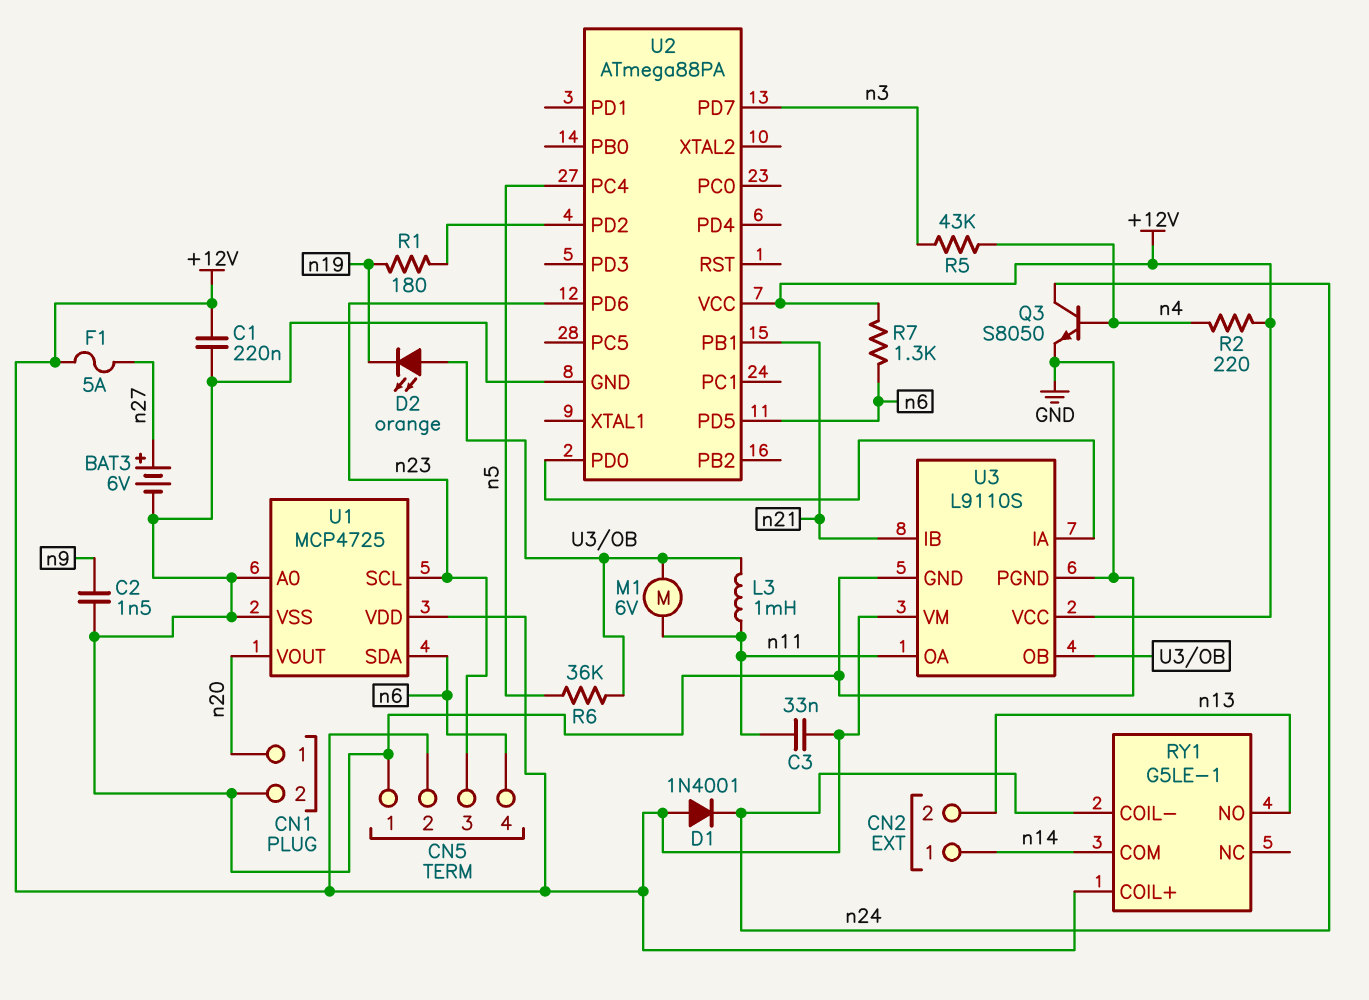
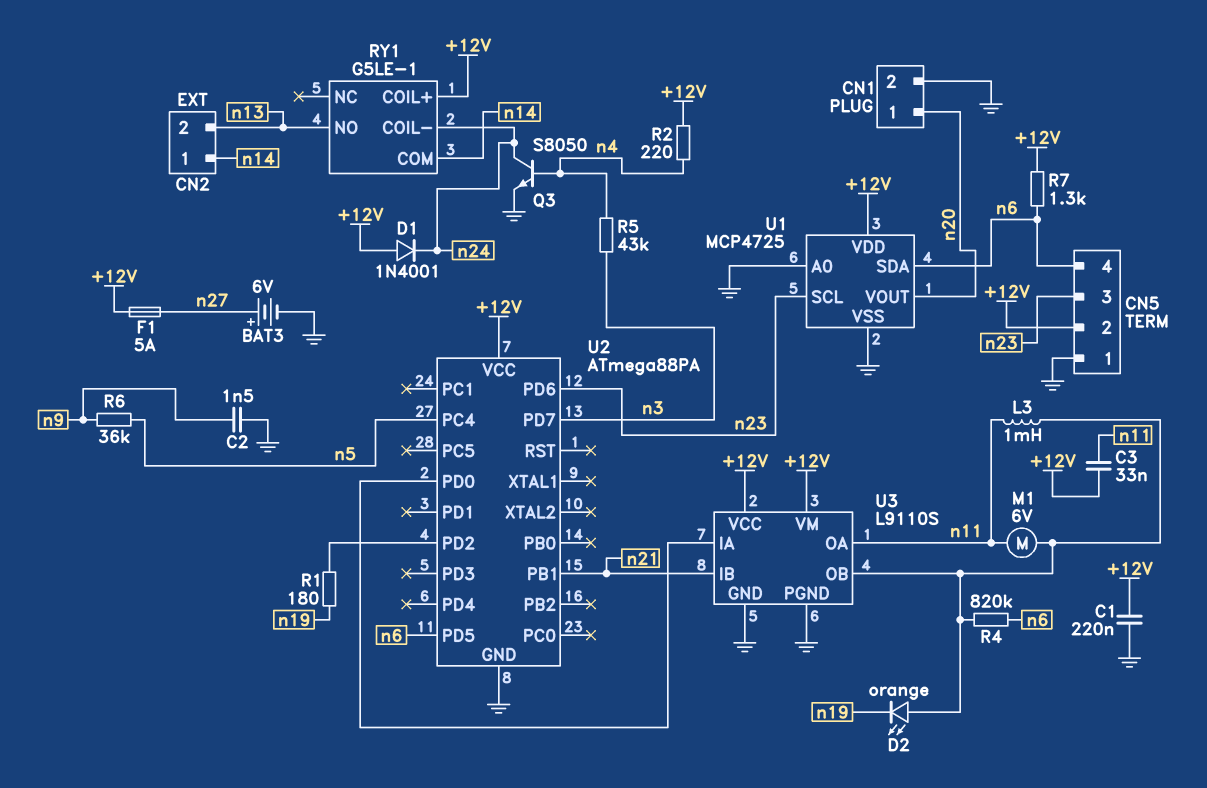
R4: none -> 820k (U3/OB, n6)
R6: 36k (U3/OB, n5) -> 36k (n5, n9)

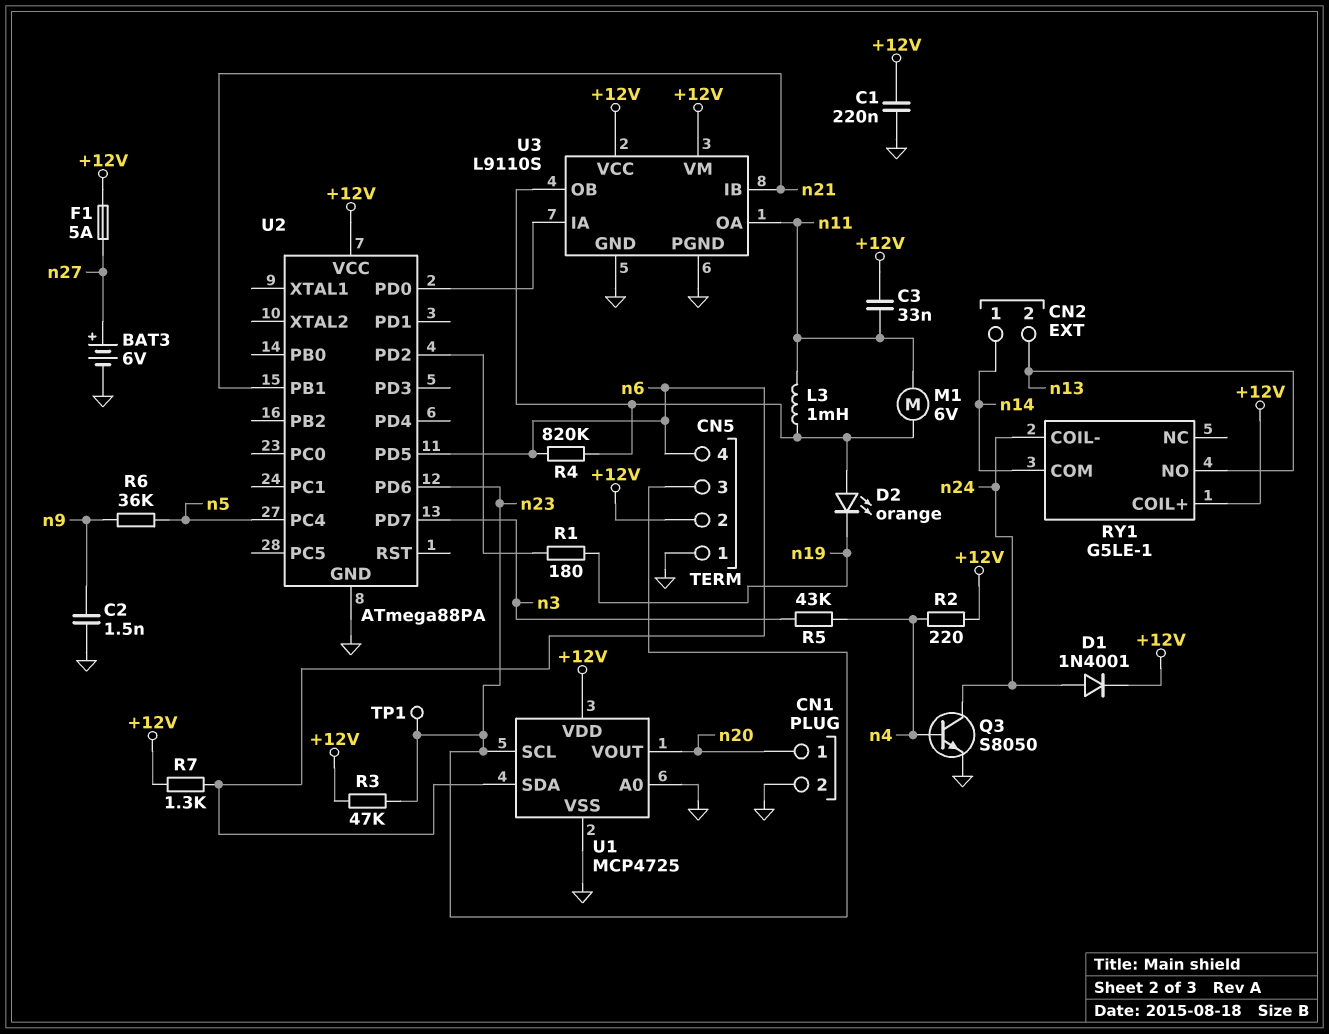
D1: diode 1N4001 (A +12V, K n24) -> diode 1N4001 (A n24, K +12V)
R3: none -> 47k (+12V, n23)
TP1: none -> test point (n23)

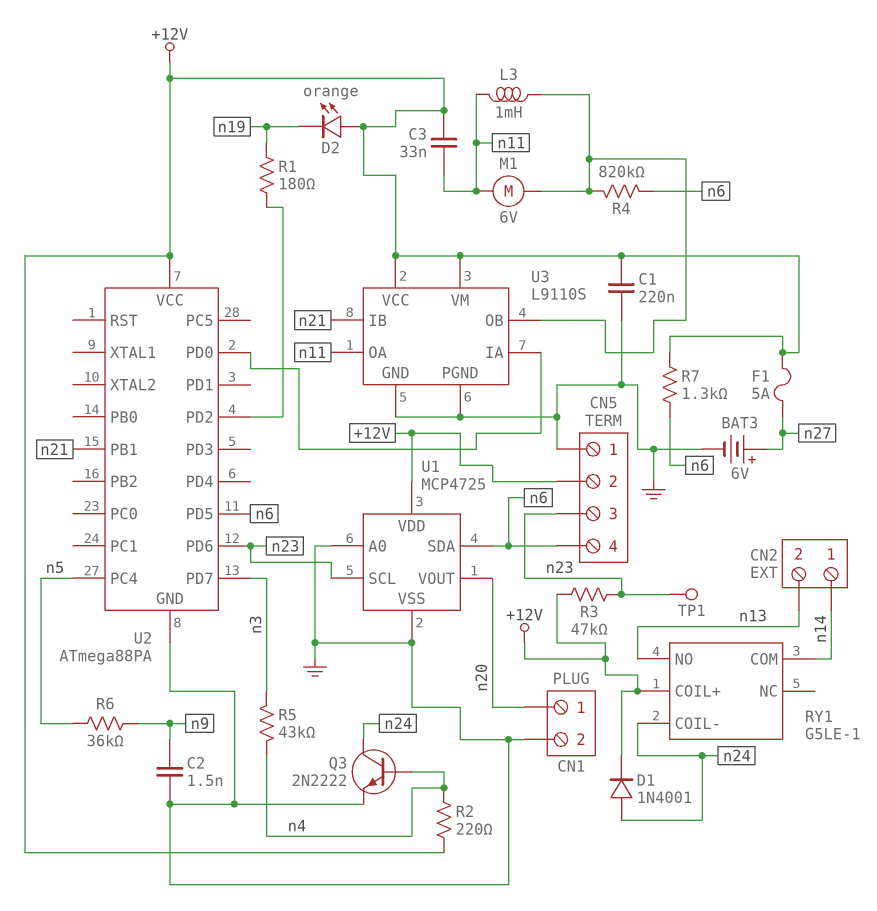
D2: LED orange (A U3/OB, K n19) -> LED orange (A +12V, K n19)
Q3: NPN S8050 (B n4, C n24, E GND) -> NPN 2N2222 (B n4, C n24, E GND)

